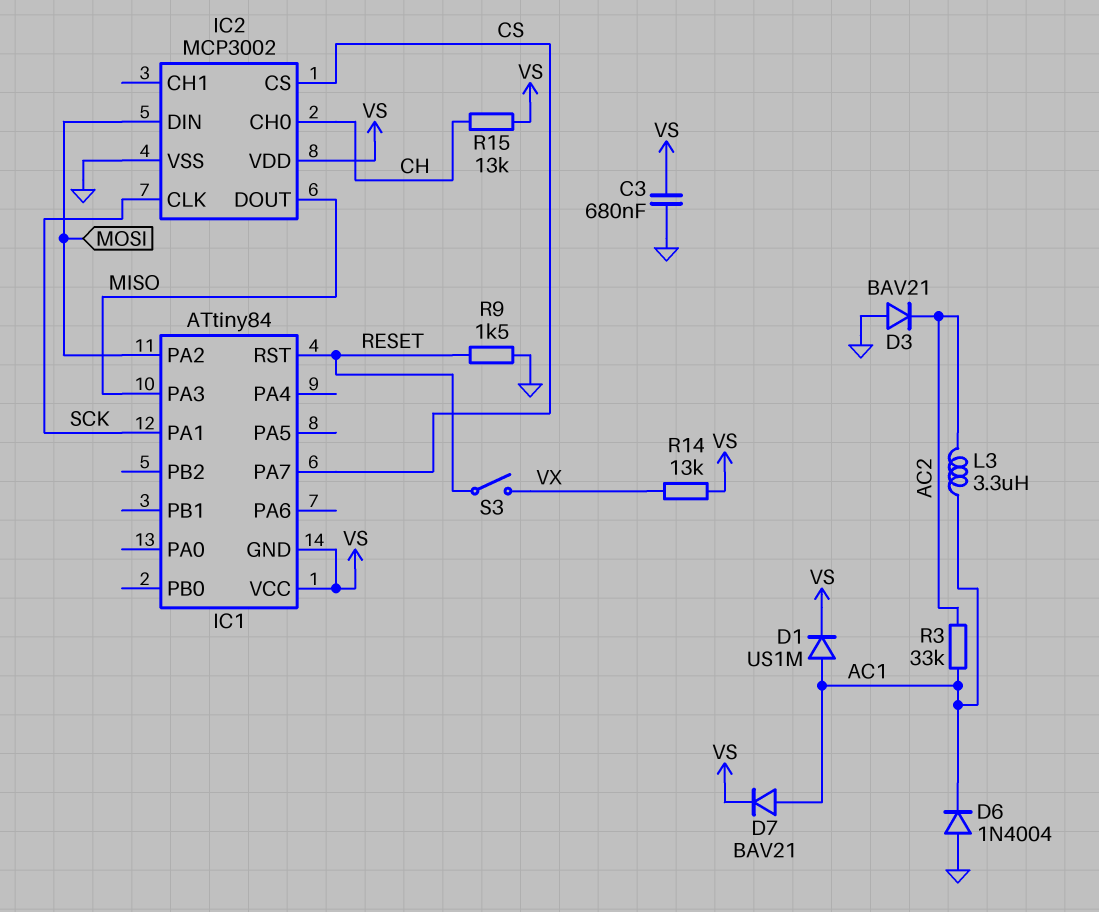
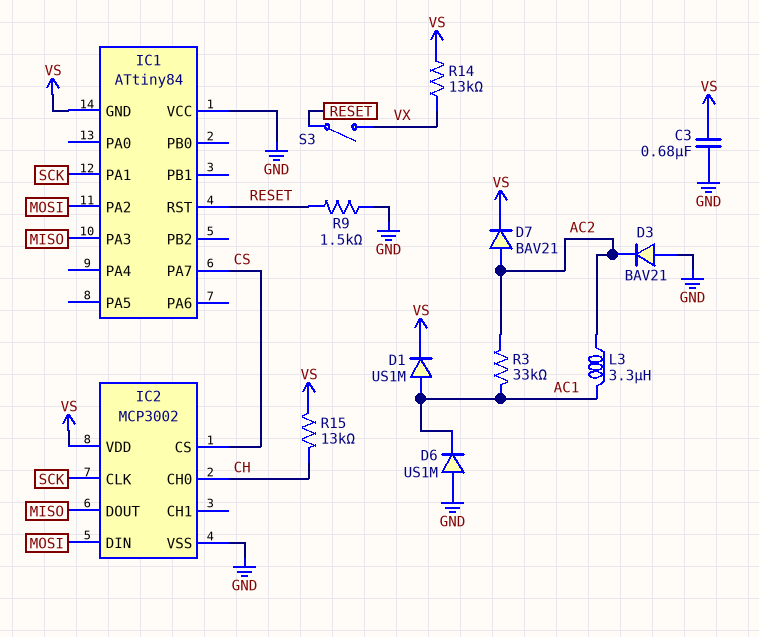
D6: diode 1N4004 (A GND, K AC1) -> diode US1M (A GND, K AC1)
D7: diode BAV21 (A AC1, K VS) -> diode BAV21 (A AC2, K VS)
IC1 pin VCC: VS -> GND

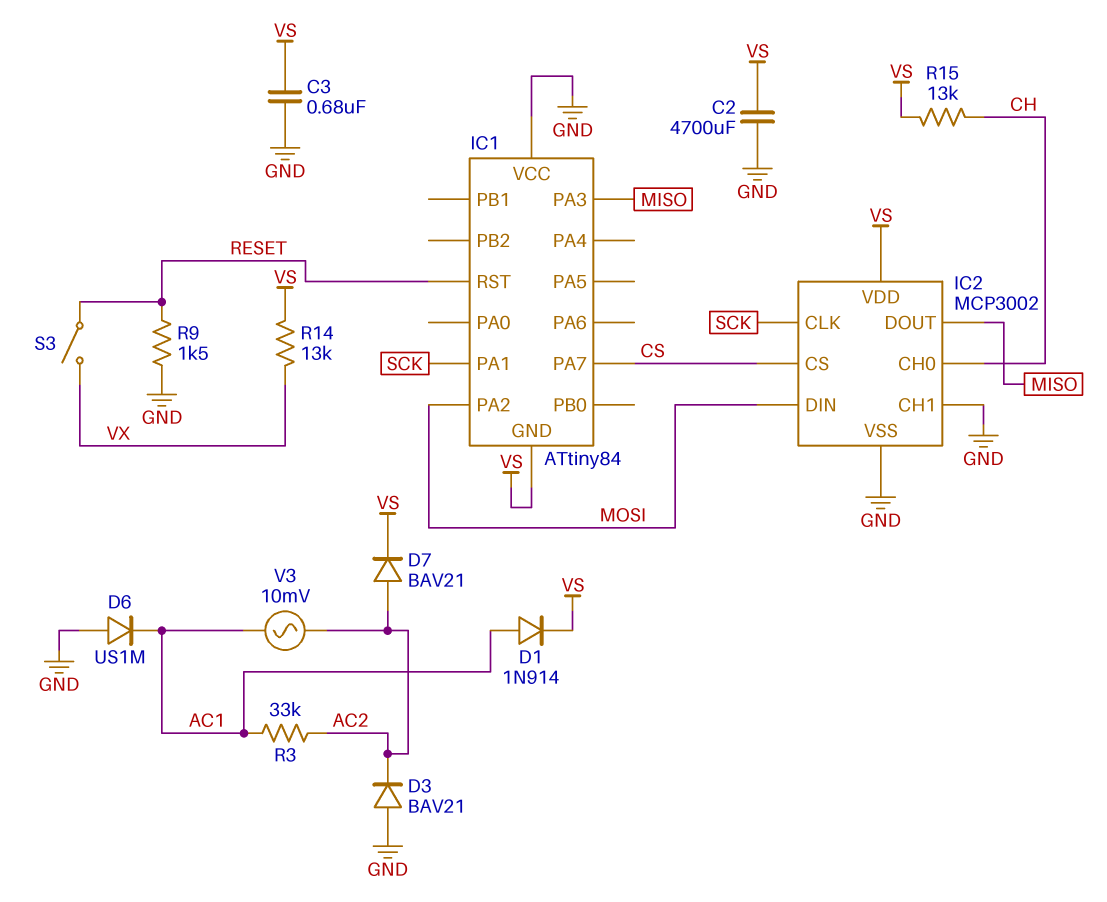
C2: none -> 4700uF (GND, VS)
D1: diode US1M (A AC1, K VS) -> diode 1N914 (A AC1, K VS)
IC2 pin CH1: none -> GND
L3: 3.3uH (AC1, AC2) -> none
V3: none -> AC 10mV (AC1, AC2)

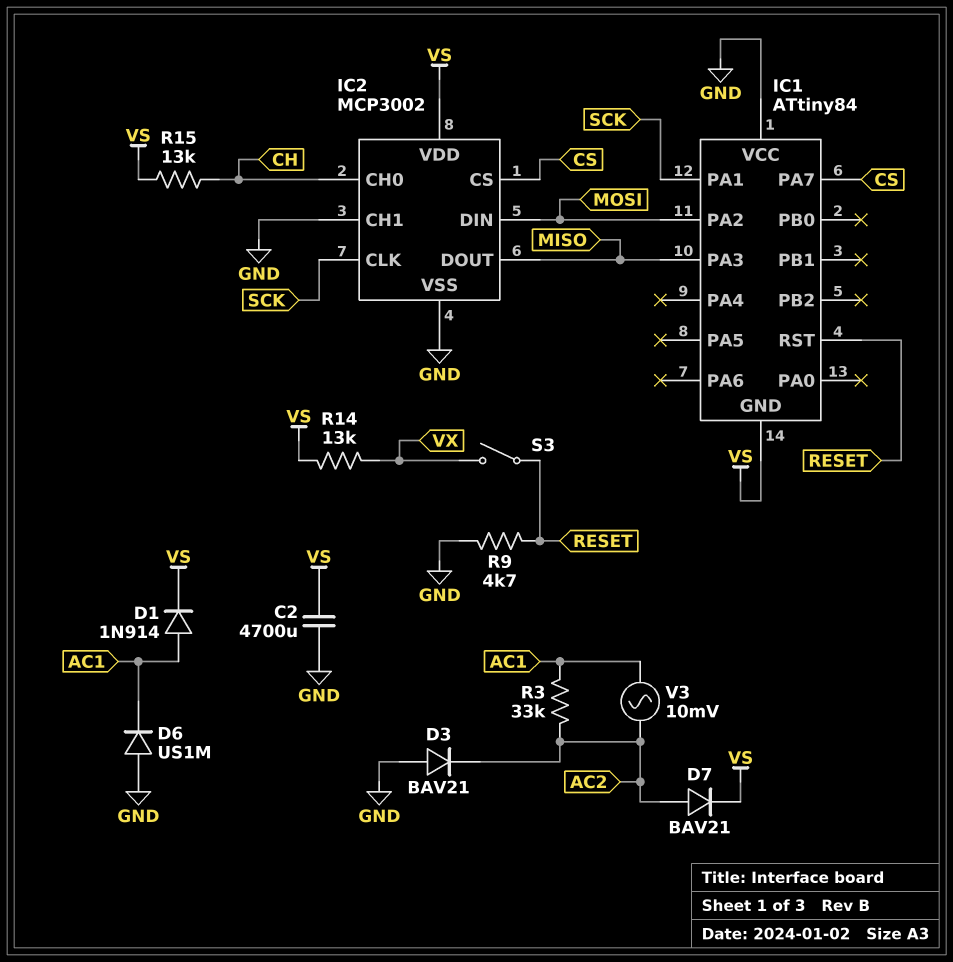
C3: 680nF (GND, VS) -> none
R9: 1.5k (GND, RESET) -> 4.7k (GND, RESET)

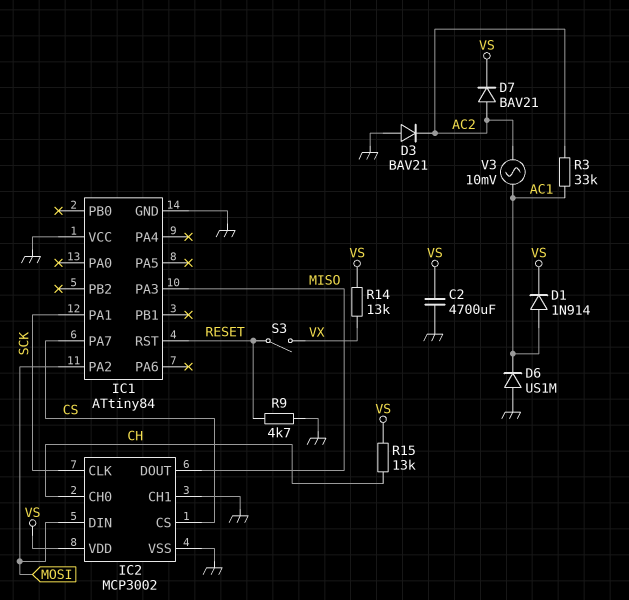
IC1 pin GND: VS -> GND

